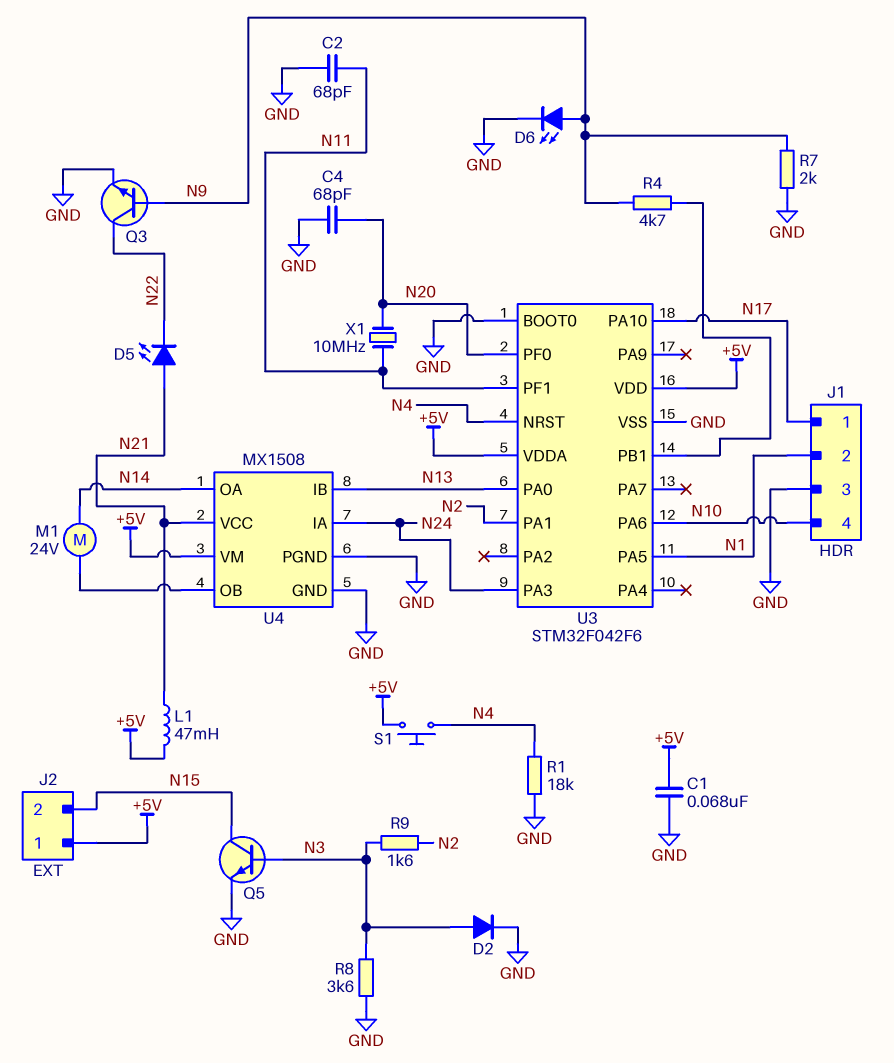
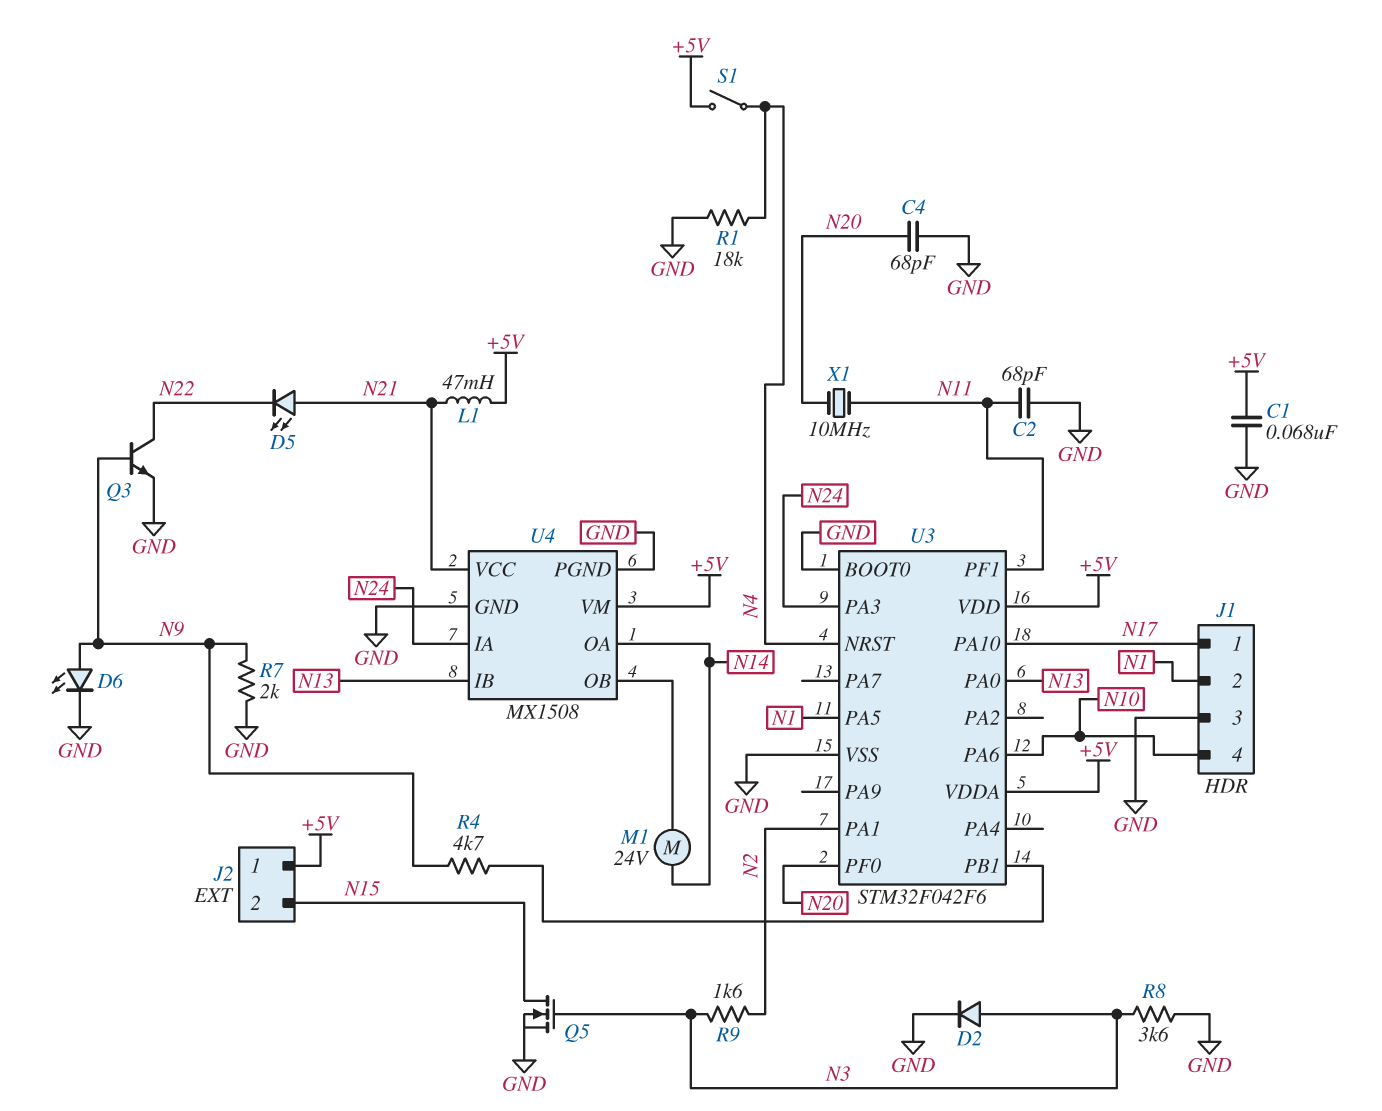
Q5: NPN (B N3, C N15, E GND) -> NMOS (G N3, D N15, S GND)
S1: button (+5V, N4) -> switch (+5V, N4)

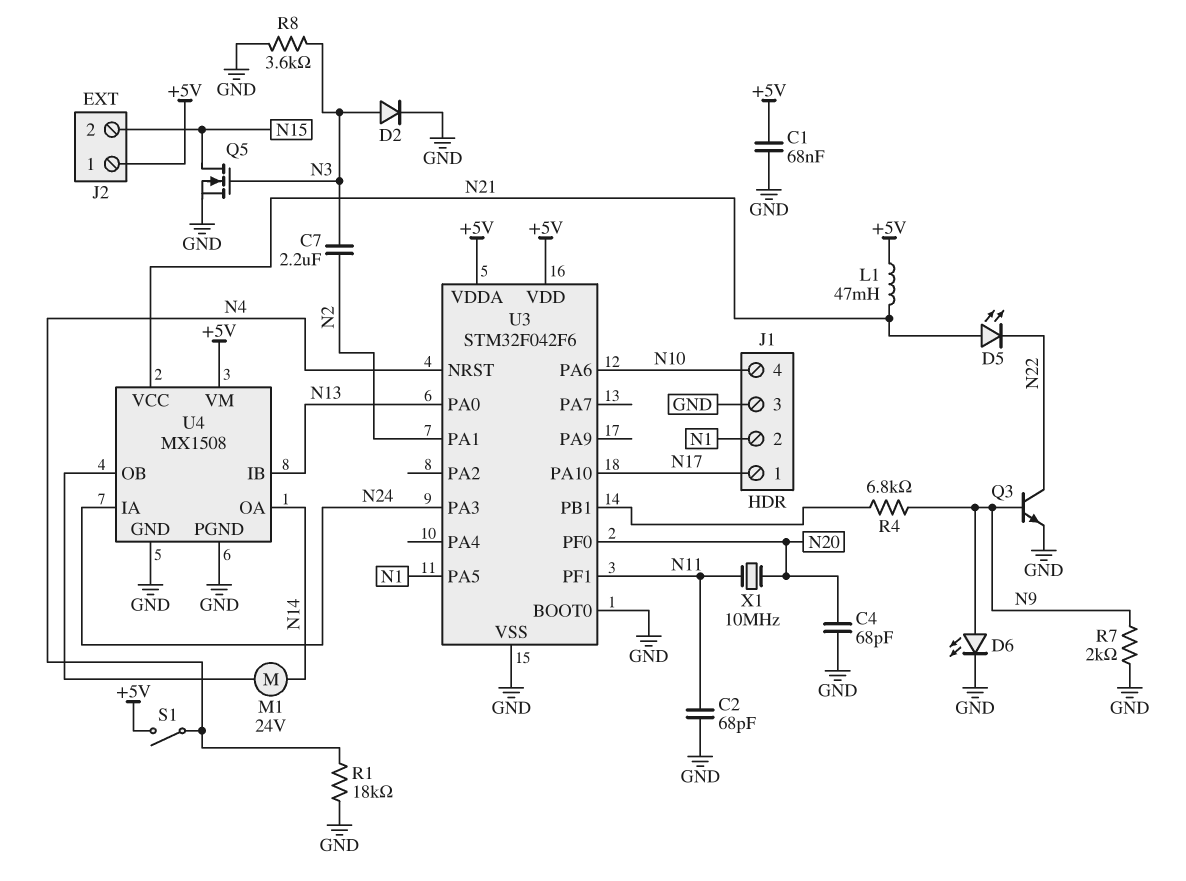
C7: none -> 2.2uF (N2, N3)
R4: 4.7k (N9, U3/PB1) -> 6.8k (N9, U3/PB1)
R9: 1.6k (N2, N3) -> none

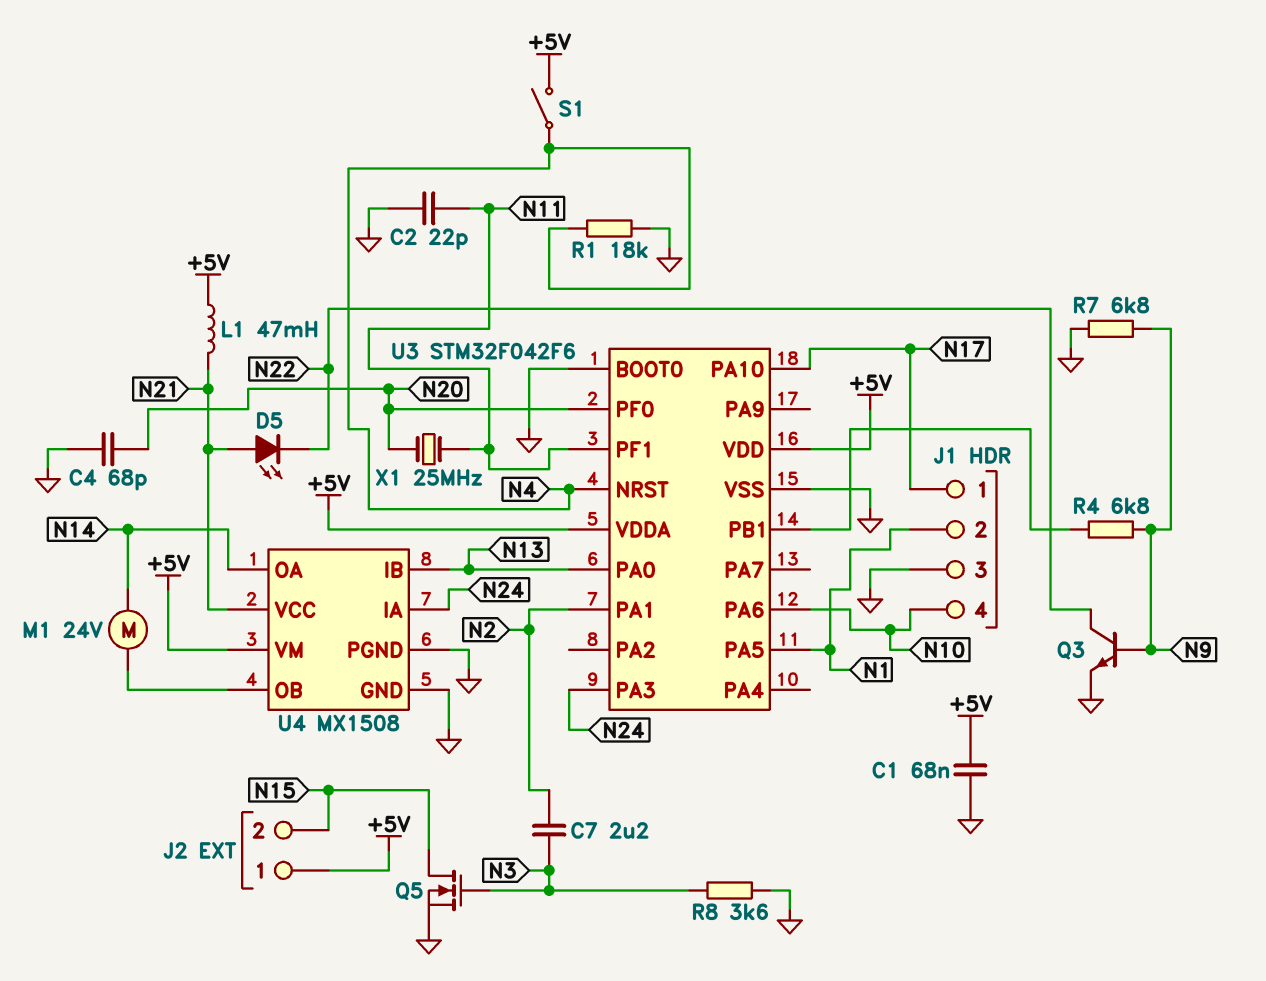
C2: 68pF (GND, N11) -> 22pF (GND, N11)
D2: diode (A N3, K GND) -> none
D6: LED (A N9, K GND) -> none
R7: 2k (GND, N9) -> 6.8k (GND, N9)
X1: 10MHz (N11, N20) -> 25MHz (N11, N20)

